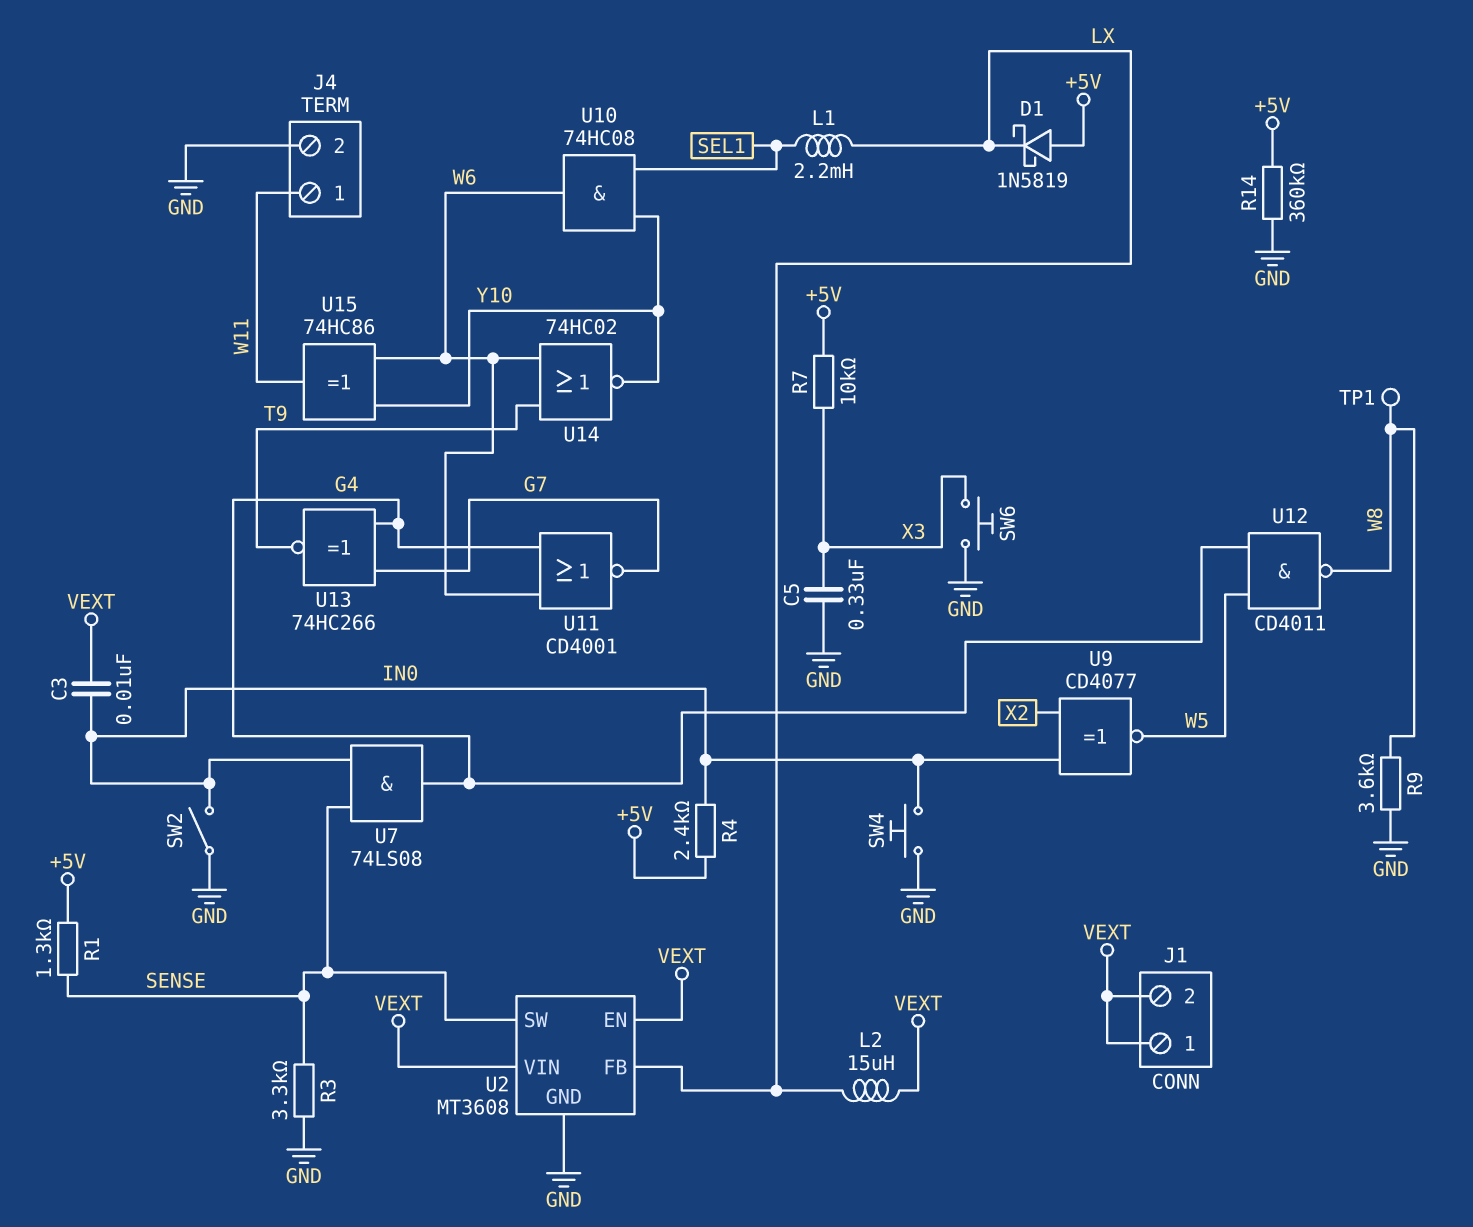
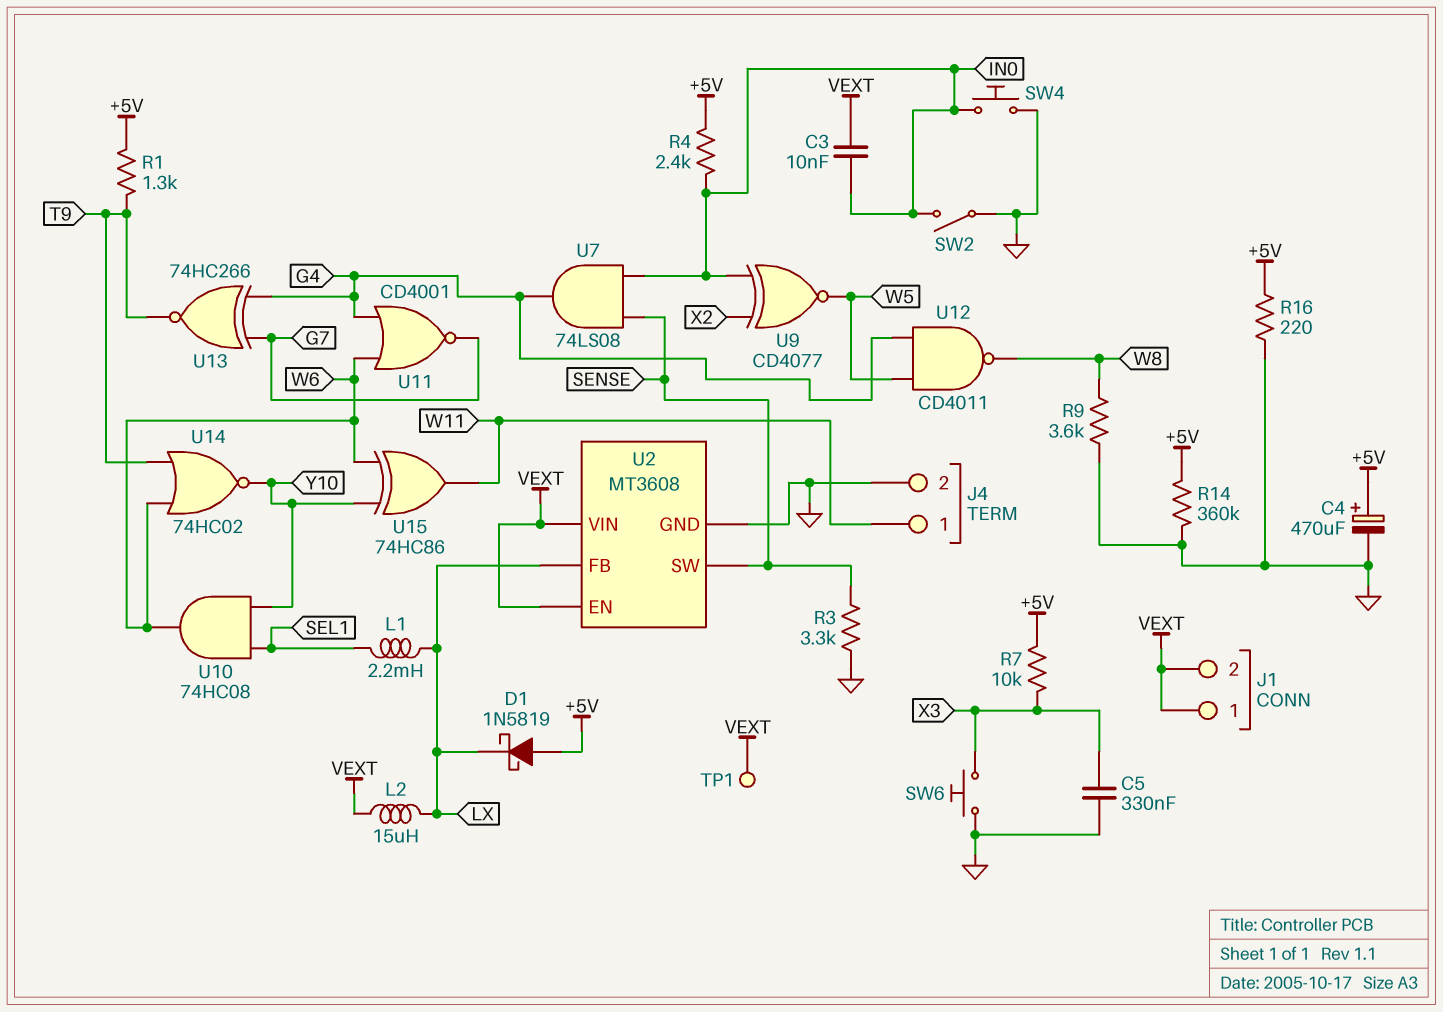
C4: none -> 470uF (plus +5V, minus GND)
R1: 1.3k (+5V, SENSE) -> 1.3k (+5V, T9)
R16: none -> 220 (+5V, GND)
TP1: test point (W8) -> test point (VEXT)

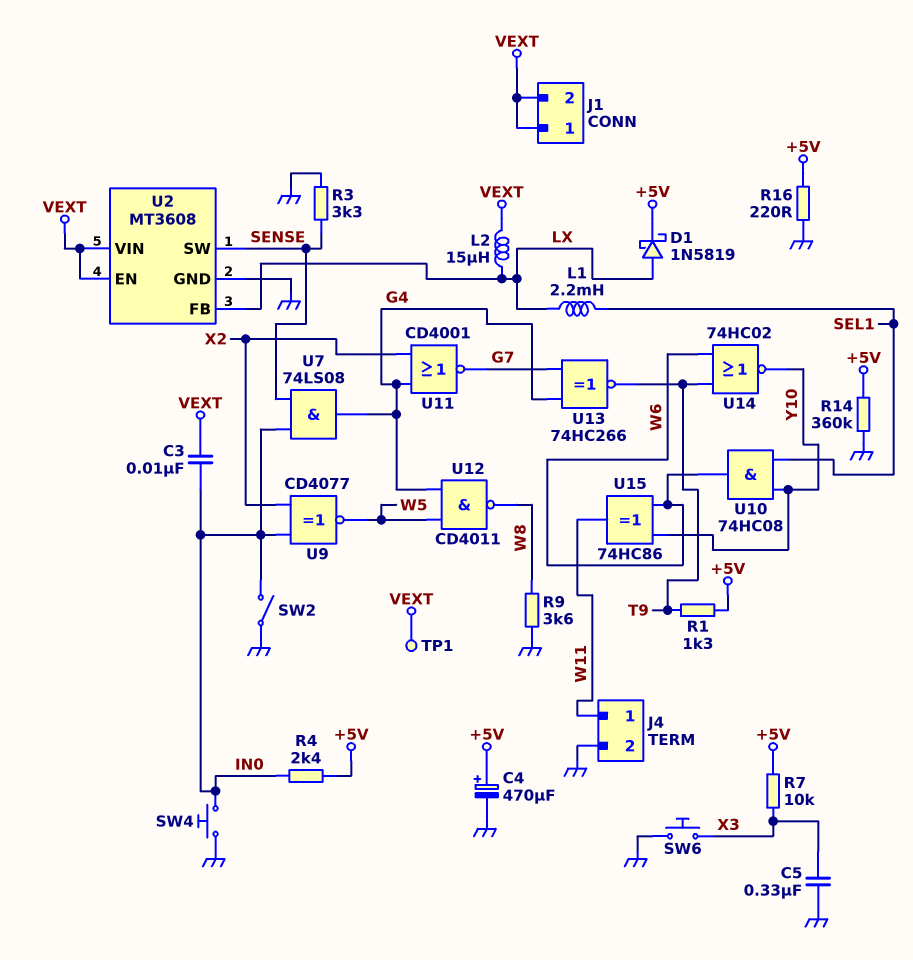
D1: schottky 1N5819 (A +5V, K LX) -> schottky 1N5819 (A LX, K +5V)
U11: NOR CD4001 (in G4, in W6, out G7) -> NOR CD4001 (in G4, in X2, out G7)

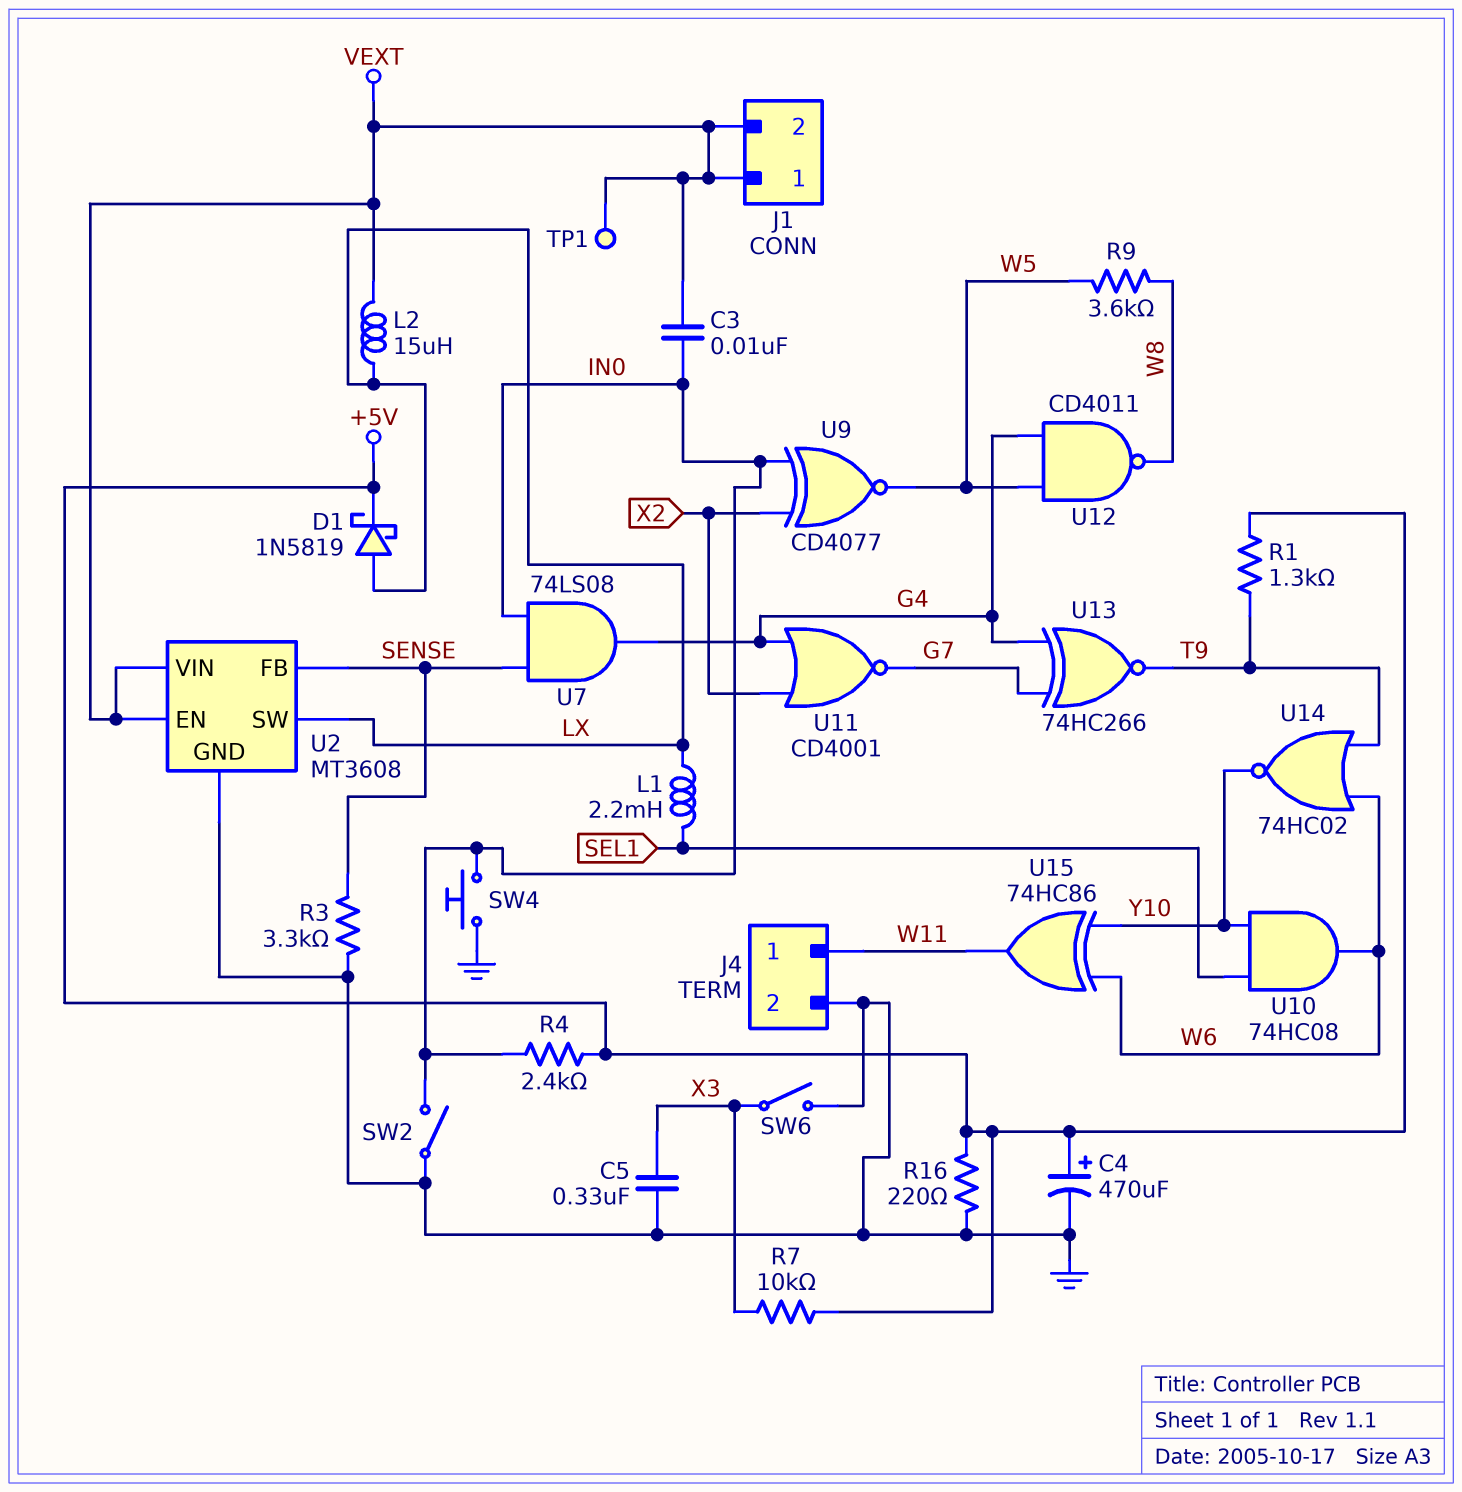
R9: 3.6k (GND, W8) -> 3.6k (W5, W8)
R14: 360k (+5V, GND) -> none
SW6: button (GND, X3) -> switch (GND, X3)
U2 pin FB: LX -> SENSE
U2 pin SW: SENSE -> LX

